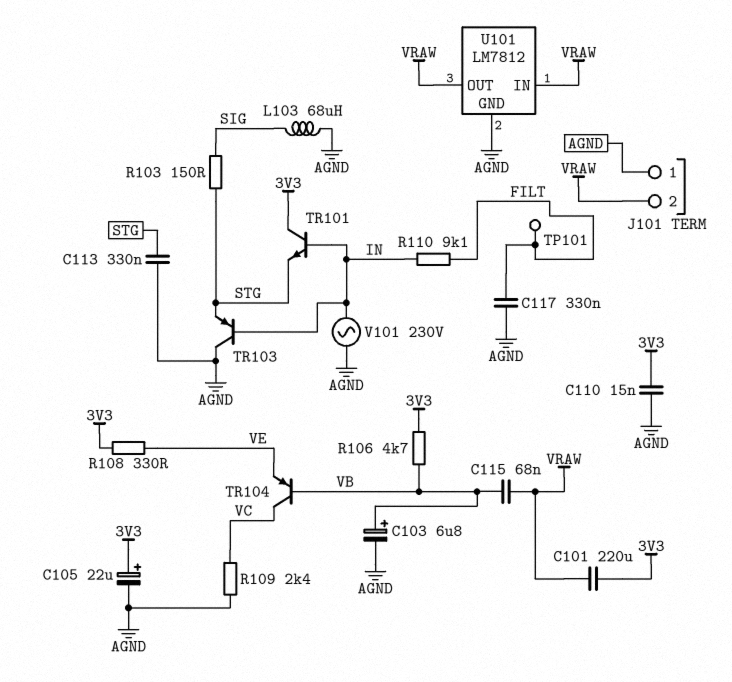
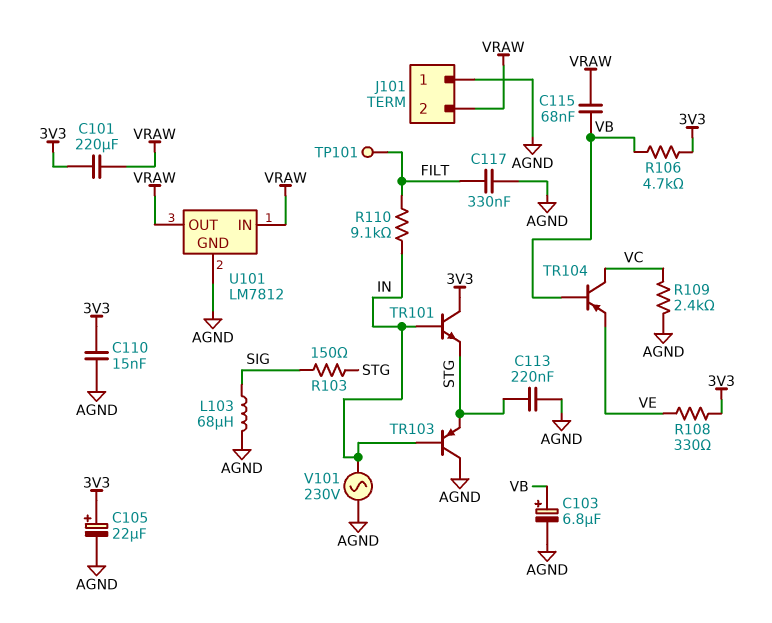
C113: 330nF (AGND, STG) -> 220nF (AGND, STG)

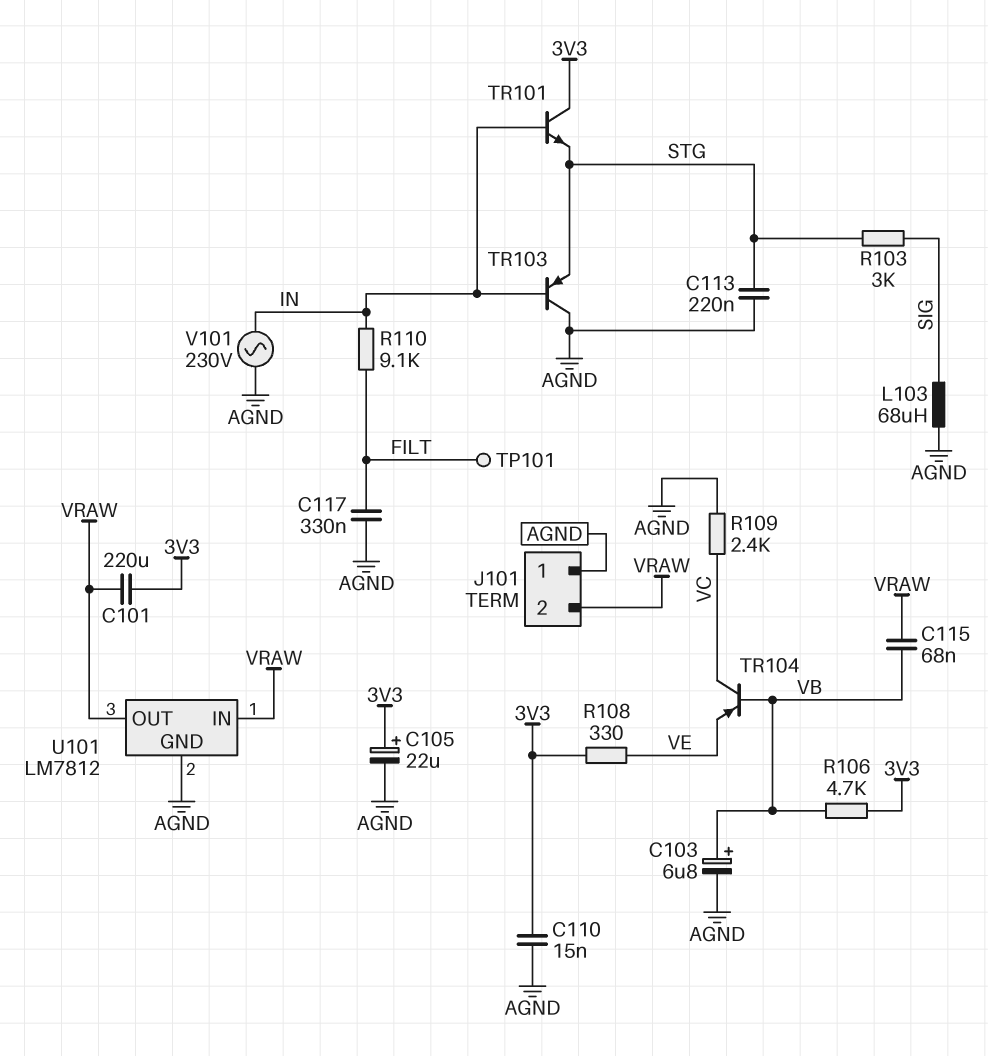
R103: 150 (SIG, STG) -> 3k (SIG, STG)

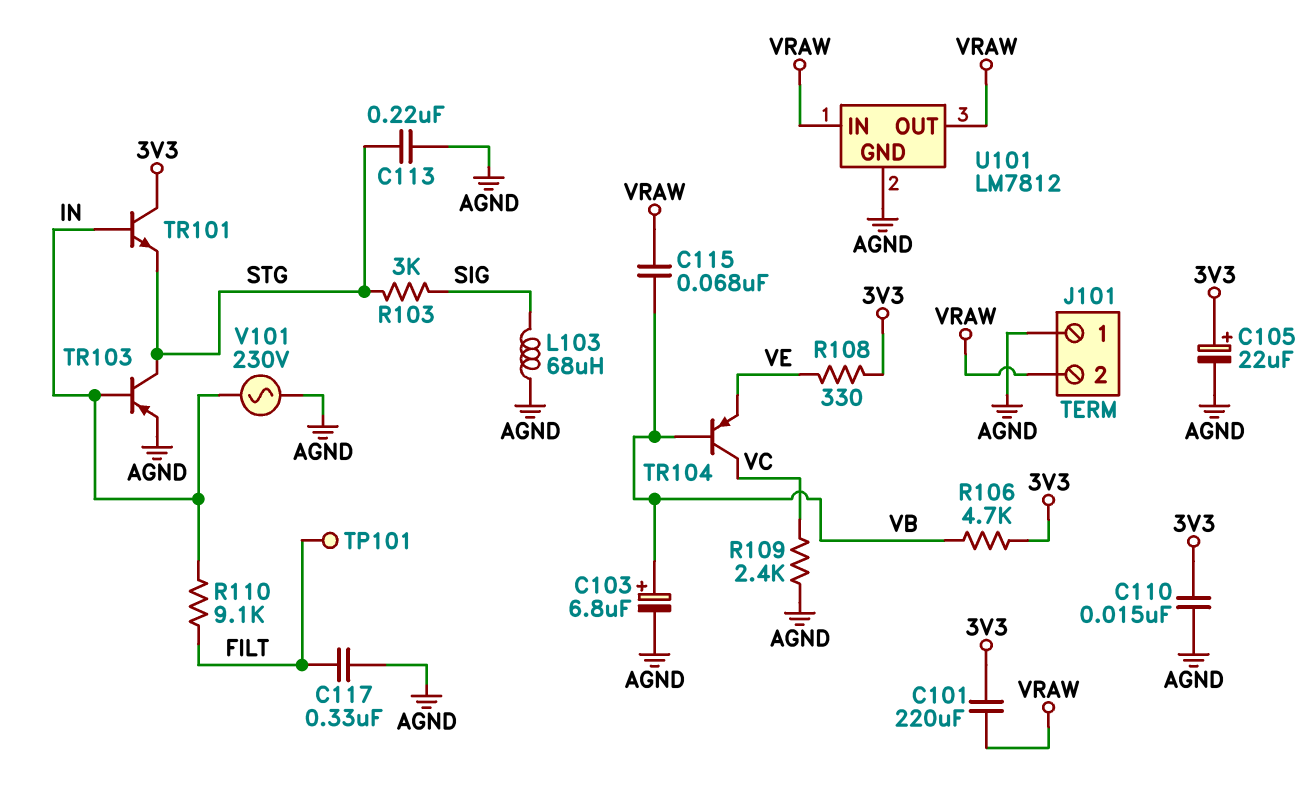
TR103: PNP (B IN, C AGND, E STG) -> PNP (B IN, C STG, E AGND)

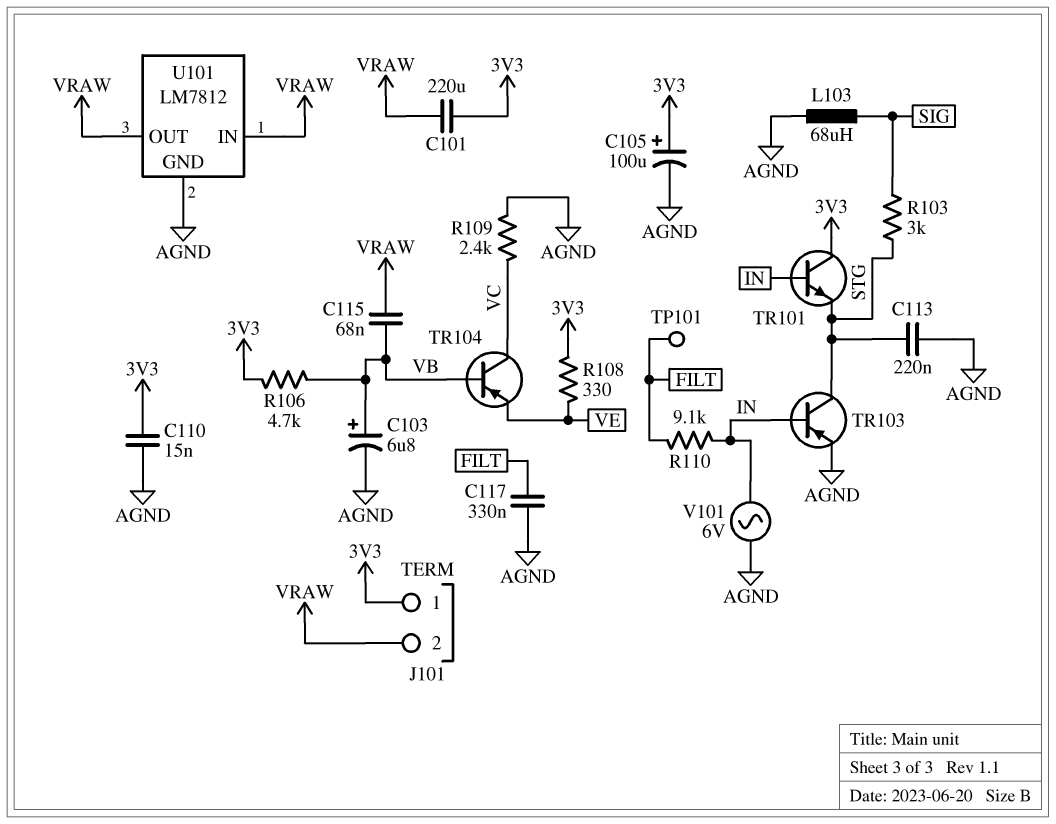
C105: 22uF (plus 3V3, minus AGND) -> 100uF (plus 3V3, minus AGND)
J101 pin 1: AGND -> 3V3
V101: AC 230V (AGND, IN) -> AC 6V (AGND, IN)

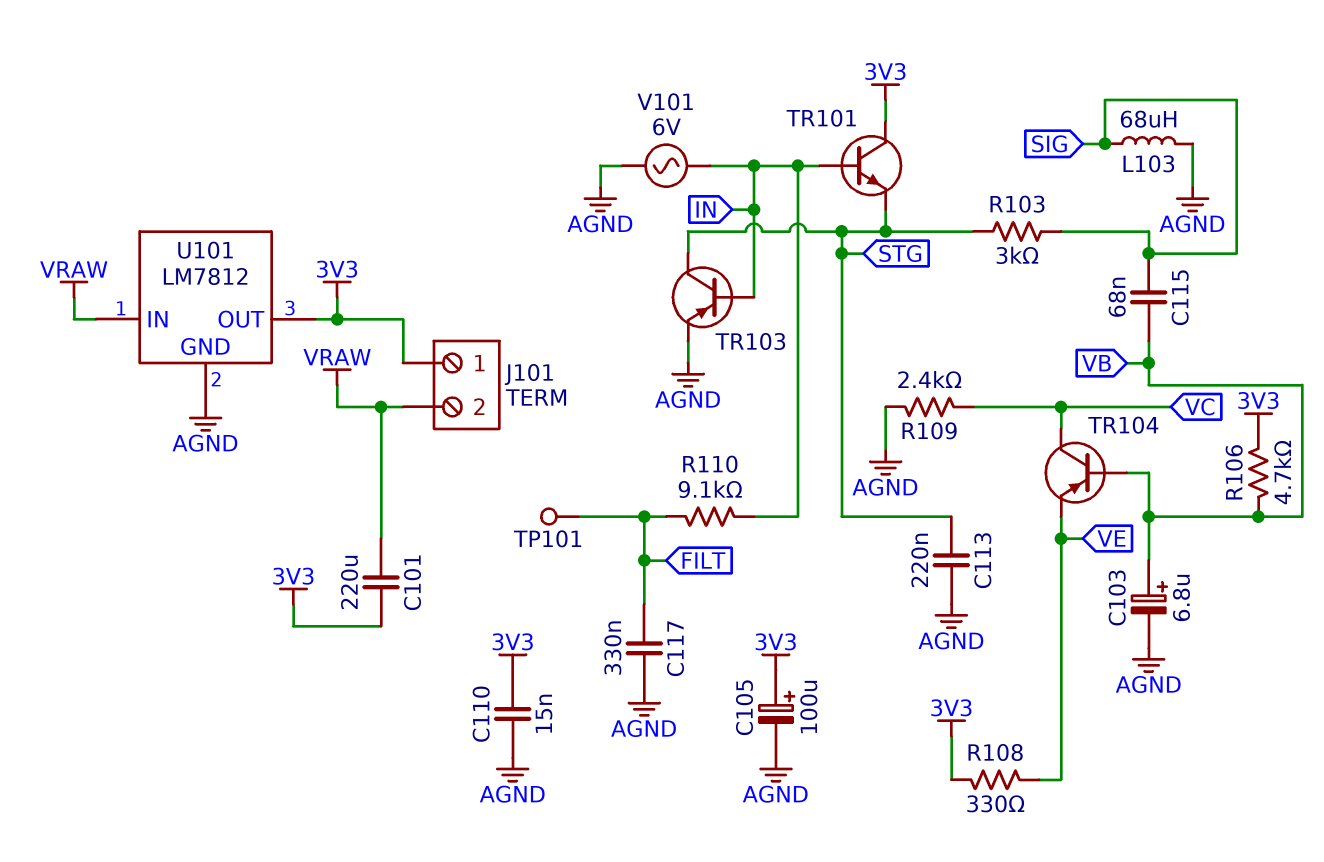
C115: 68nF (VB, VRAW) -> 68nF (SIG, VB)
U101 pin OUT: VRAW -> 3V3

